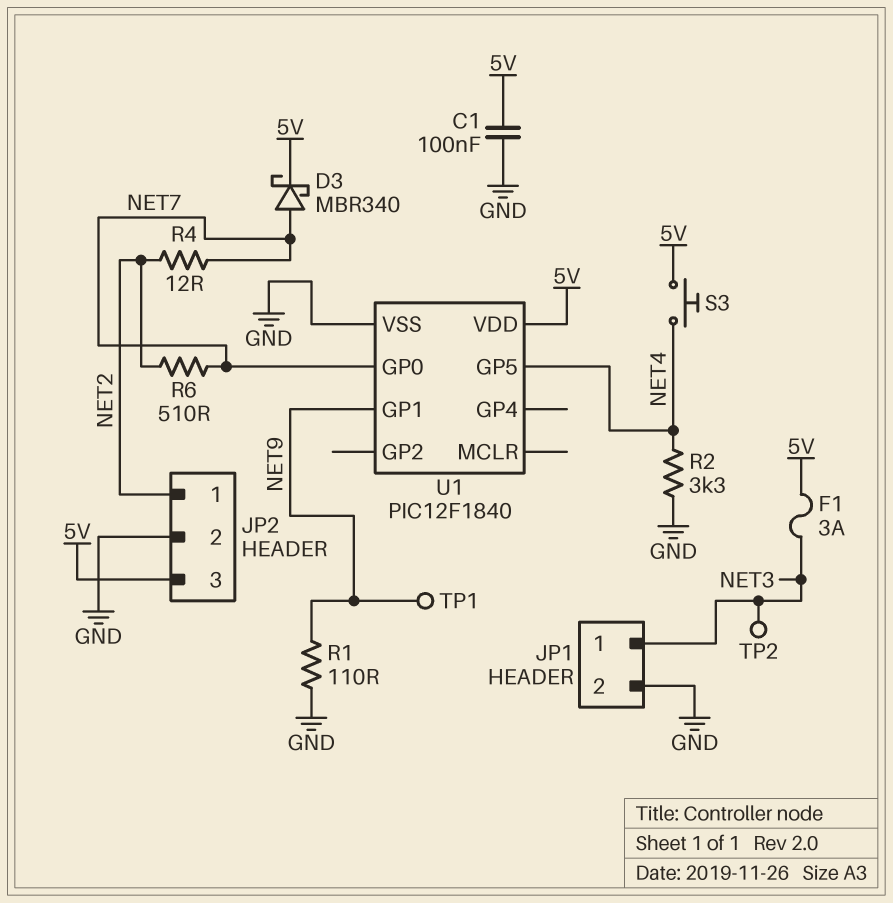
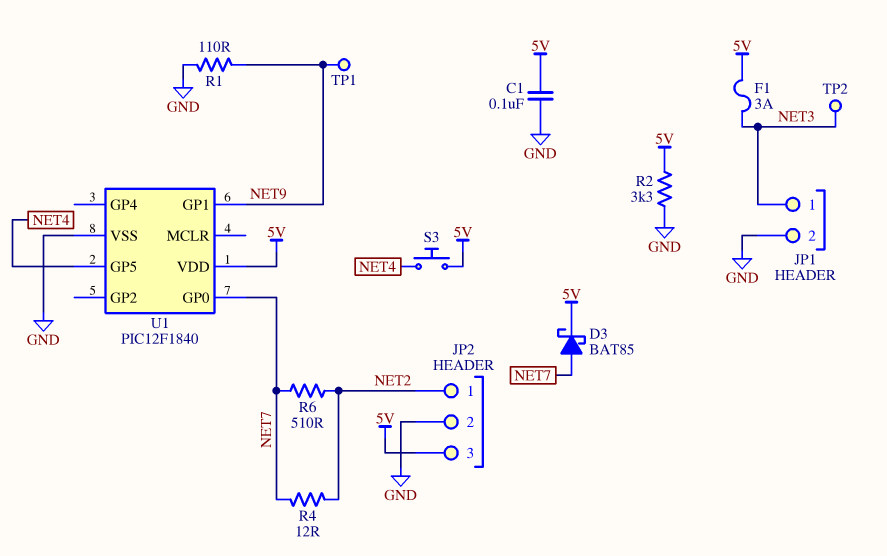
D3: schottky MBR340 (A NET7, K 5V) -> schottky BAT85 (A NET7, K 5V)
R2: 3.3k (GND, NET4) -> 3.3k (5V, GND)

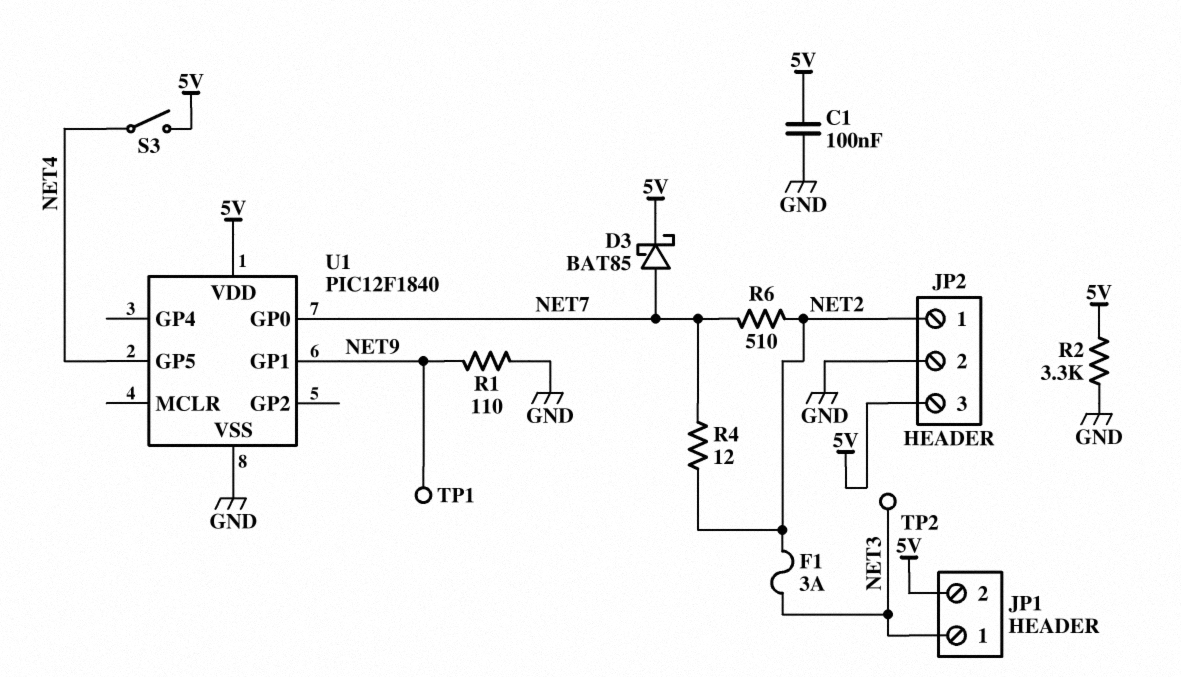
F1: 3A (5V, NET3) -> 3A (NET2, NET3)
JP1 pin 2: GND -> 5V
S3: button (5V, NET4) -> switch (5V, NET4)

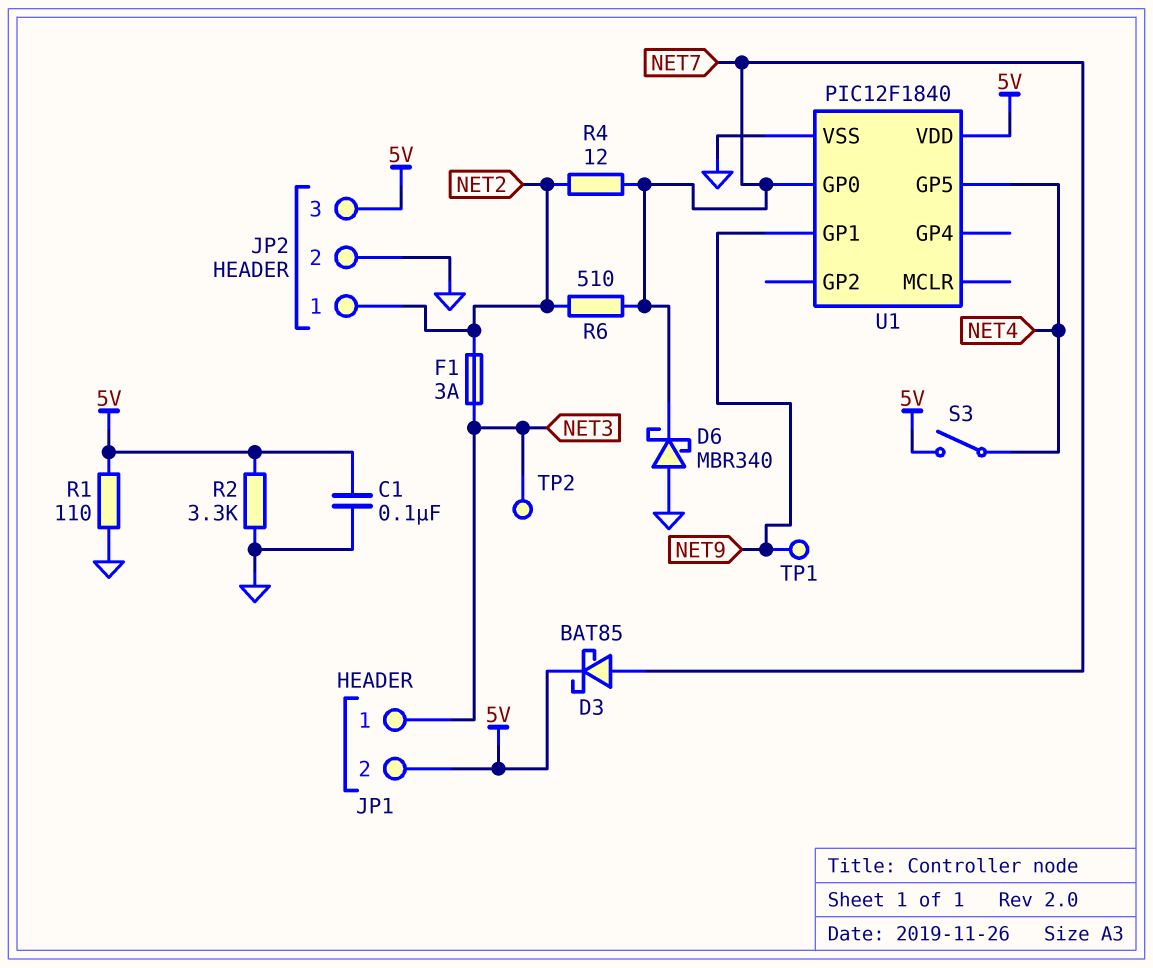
D6: none -> schottky MBR340 (A GND, K NET7)
R1: 110 (GND, NET9) -> 110 (5V, GND)

